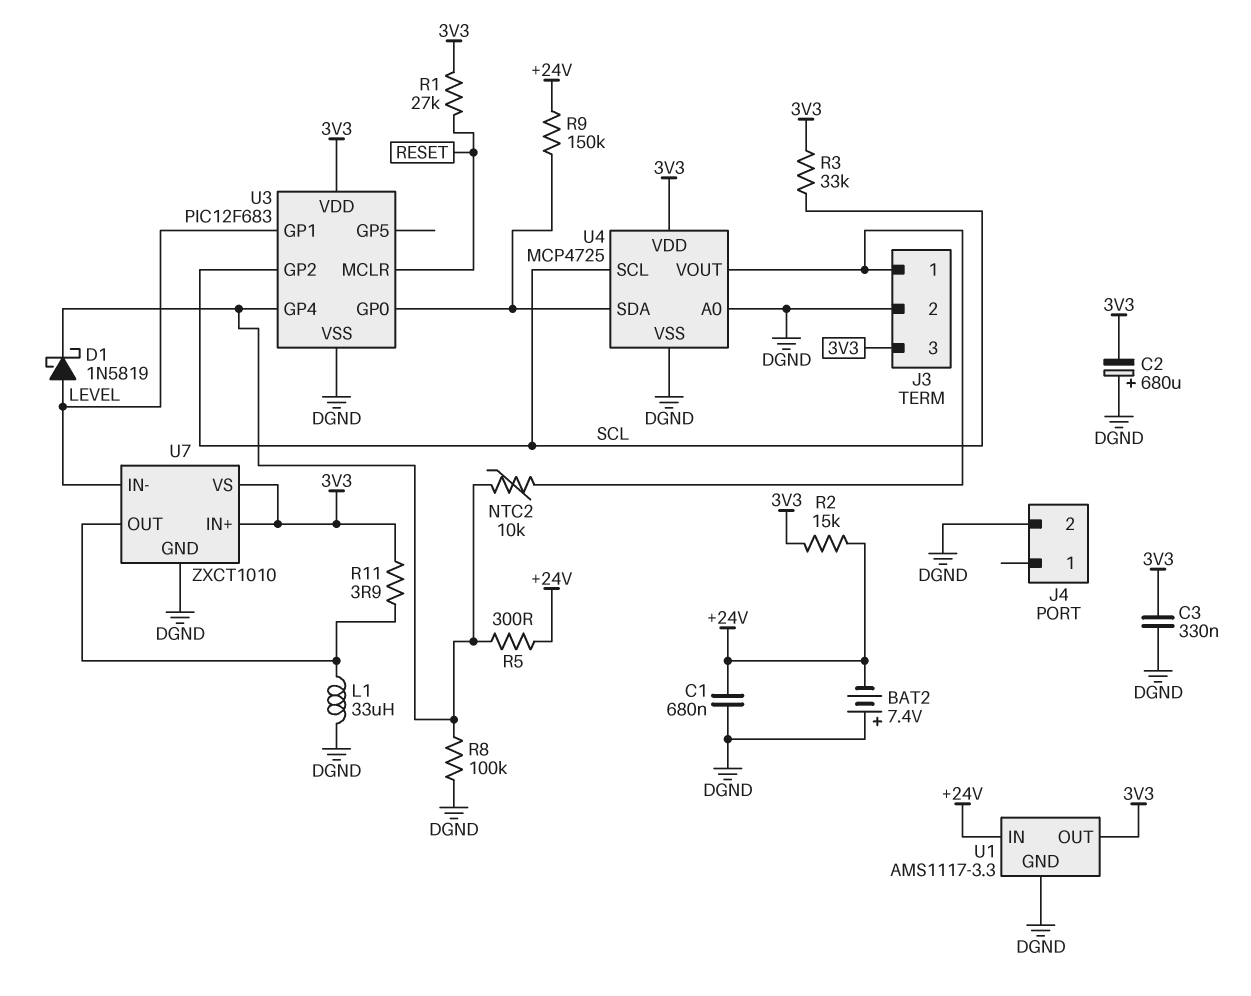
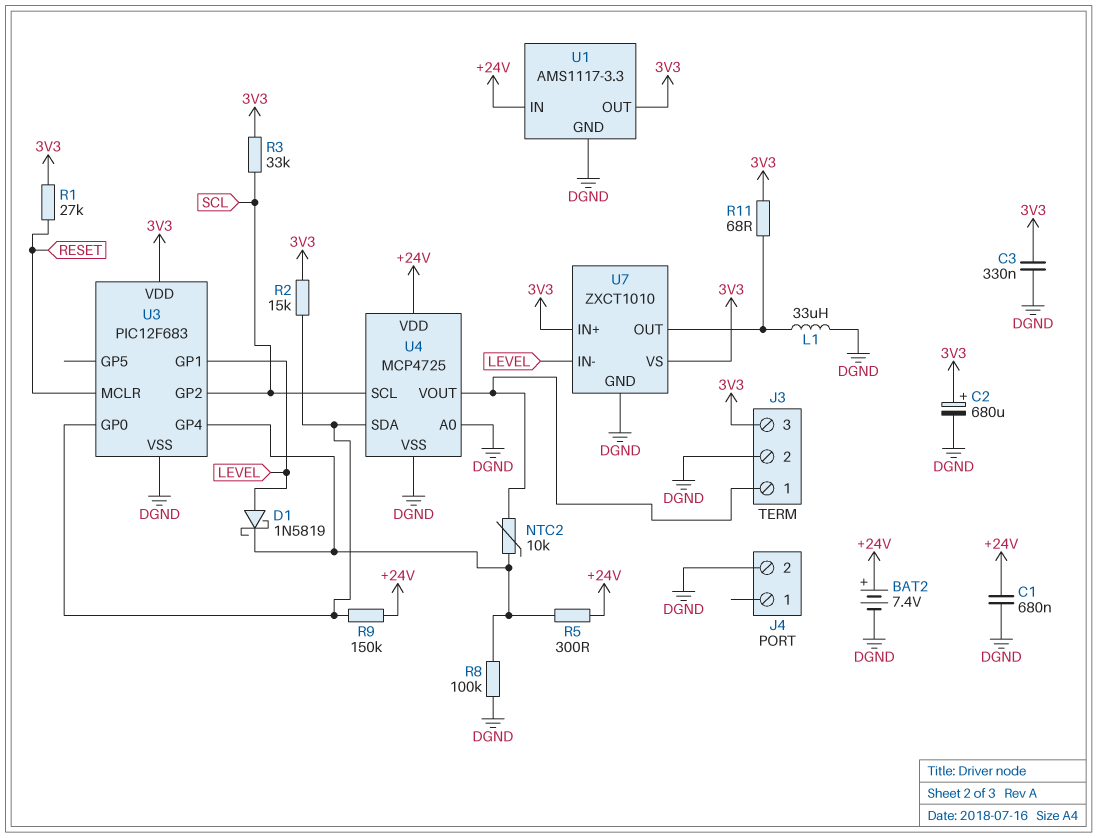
BAT2: 7.4V (plus DGND, minus +24V) -> 7.4V (plus +24V, minus DGND)
C2: 680uF (plus DGND, minus 3V3) -> 680uF (plus 3V3, minus DGND)
R2: 15k (+24V, 3V3) -> 15k (3V3, U3/GP0)
R11: 3.9 (3V3, U7/OUT) -> 68 (3V3, U7/OUT)
U4 pin VDD: 3V3 -> +24V

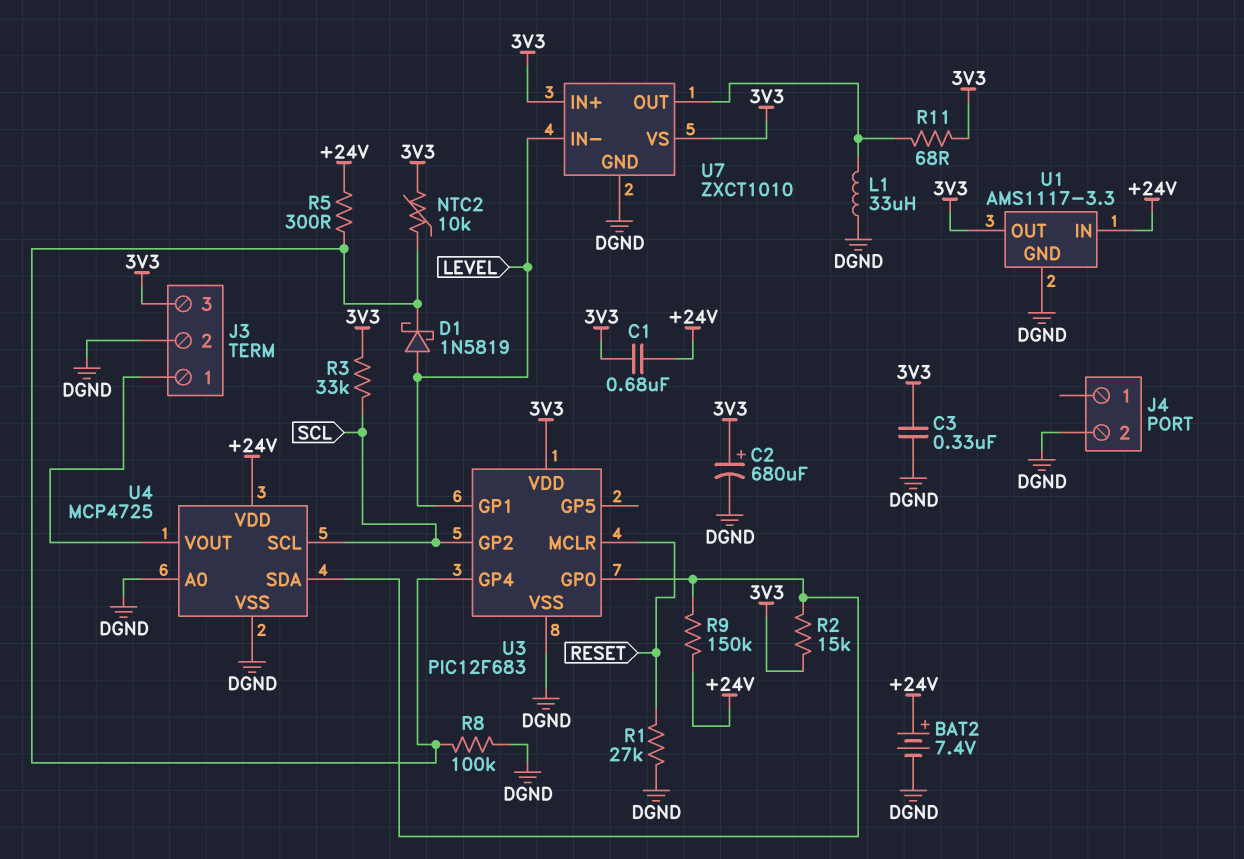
C1: 680nF (+24V, DGND) -> 680nF (+24V, 3V3)
NTC2: 10k (J3/1, U3/GP4) -> 10k (3V3, U3/GP4)
R1: 27k (3V3, RESET) -> 27k (DGND, RESET)

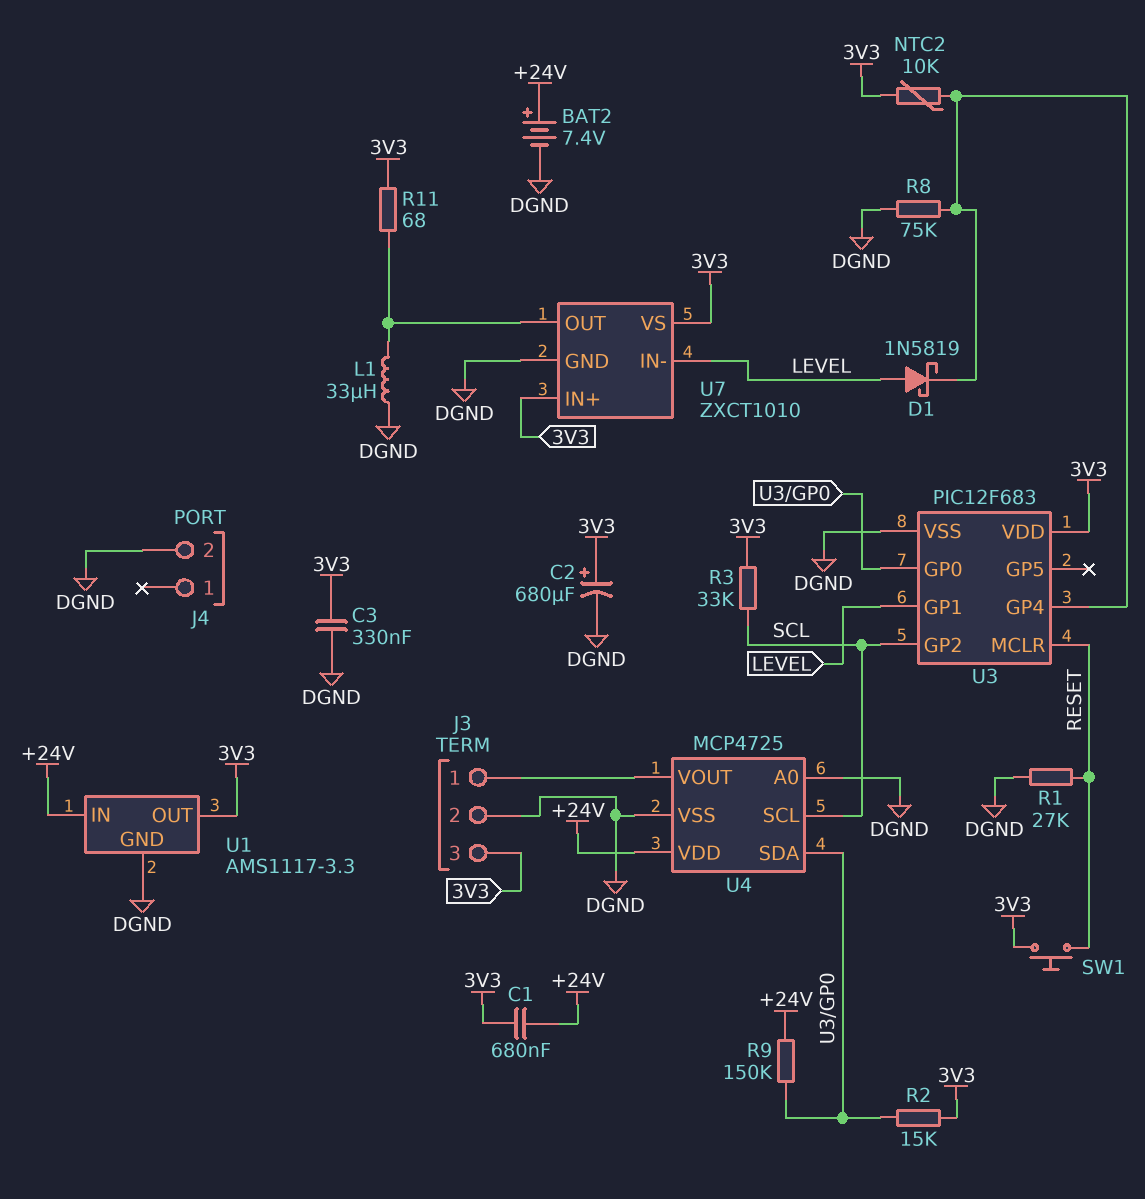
R5: 300 (+24V, U3/GP4) -> none
R8: 100k (DGND, U3/GP4) -> 75k (DGND, U3/GP4)
SW1: none -> button (3V3, RESET)

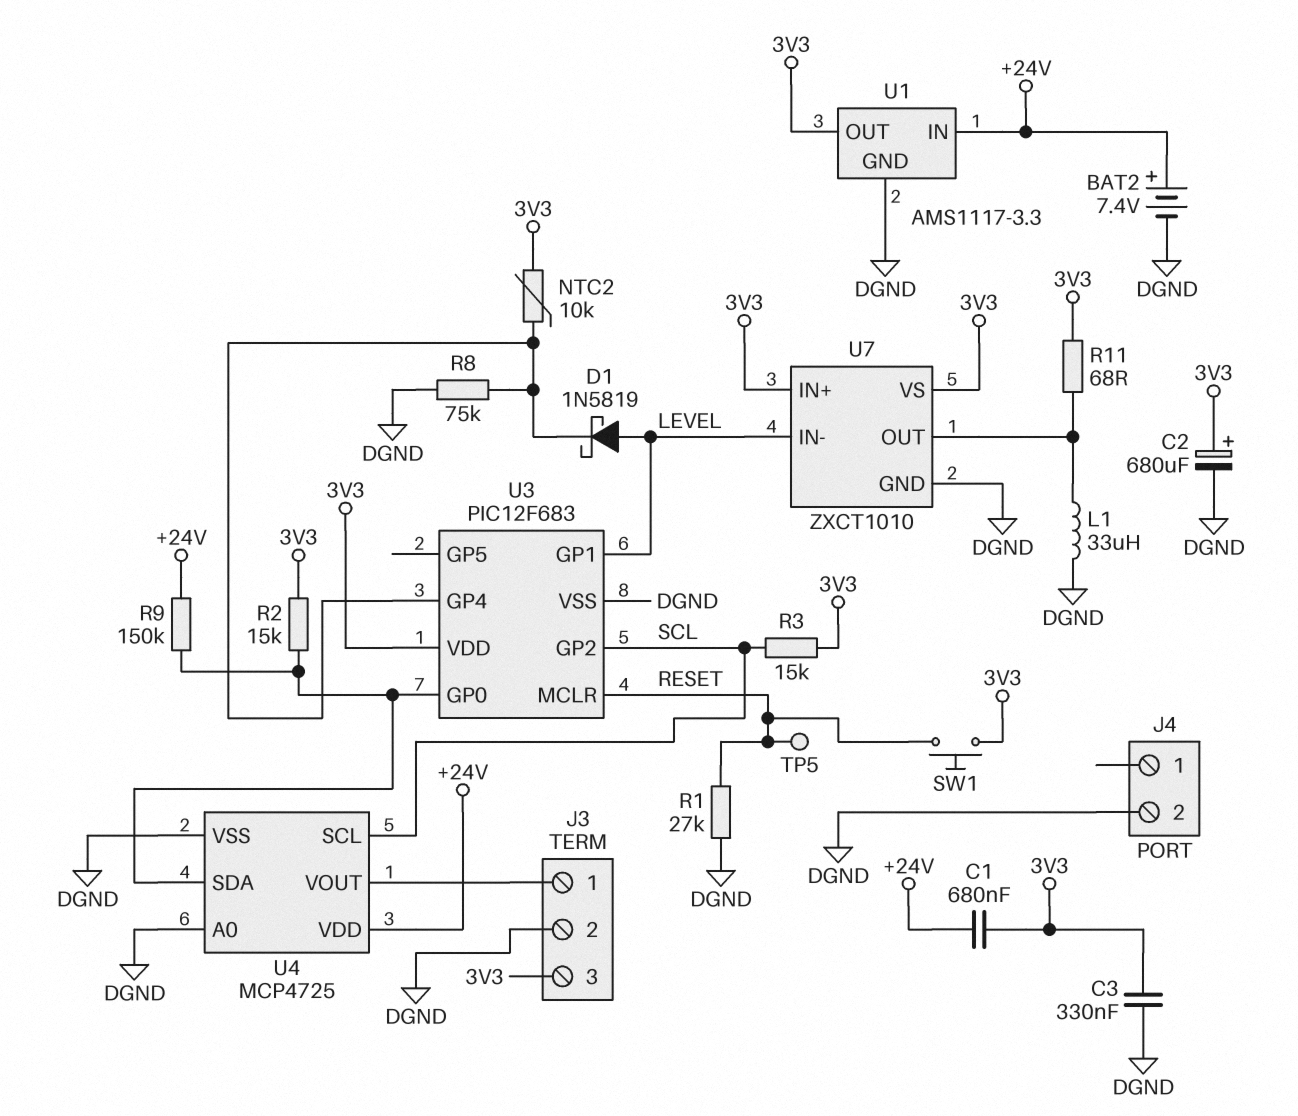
R3: 33k (3V3, SCL) -> 15k (3V3, SCL)
TP5: none -> test point (RESET)

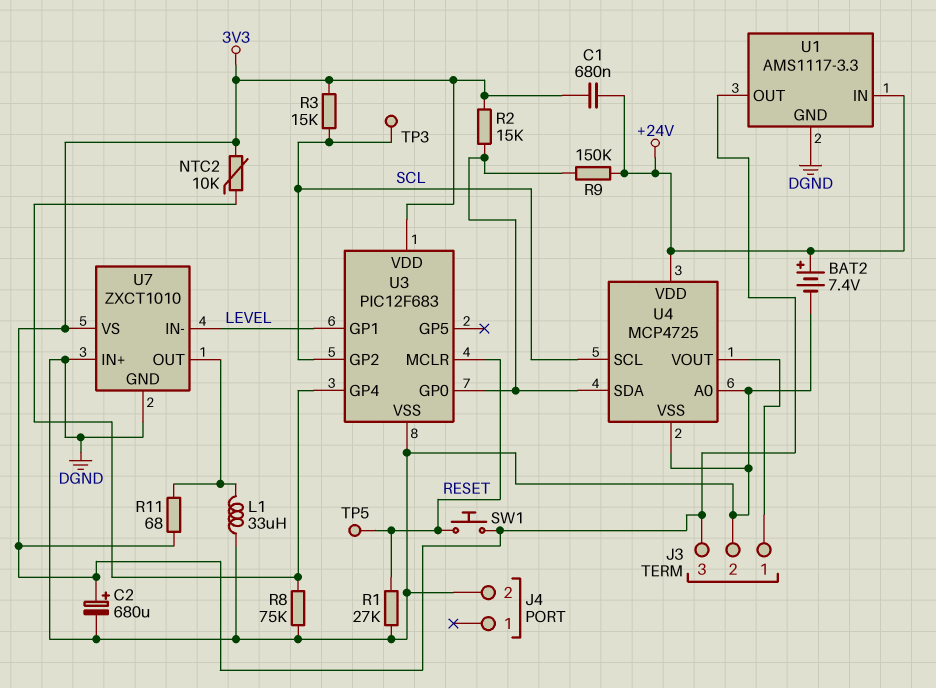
C3: 330nF (3V3, DGND) -> none
D1: schottky 1N5819 (A LEVEL, K U3/GP4) -> none
TP3: none -> test point (SCL)
U7 pin IN+: 3V3 -> DGND

